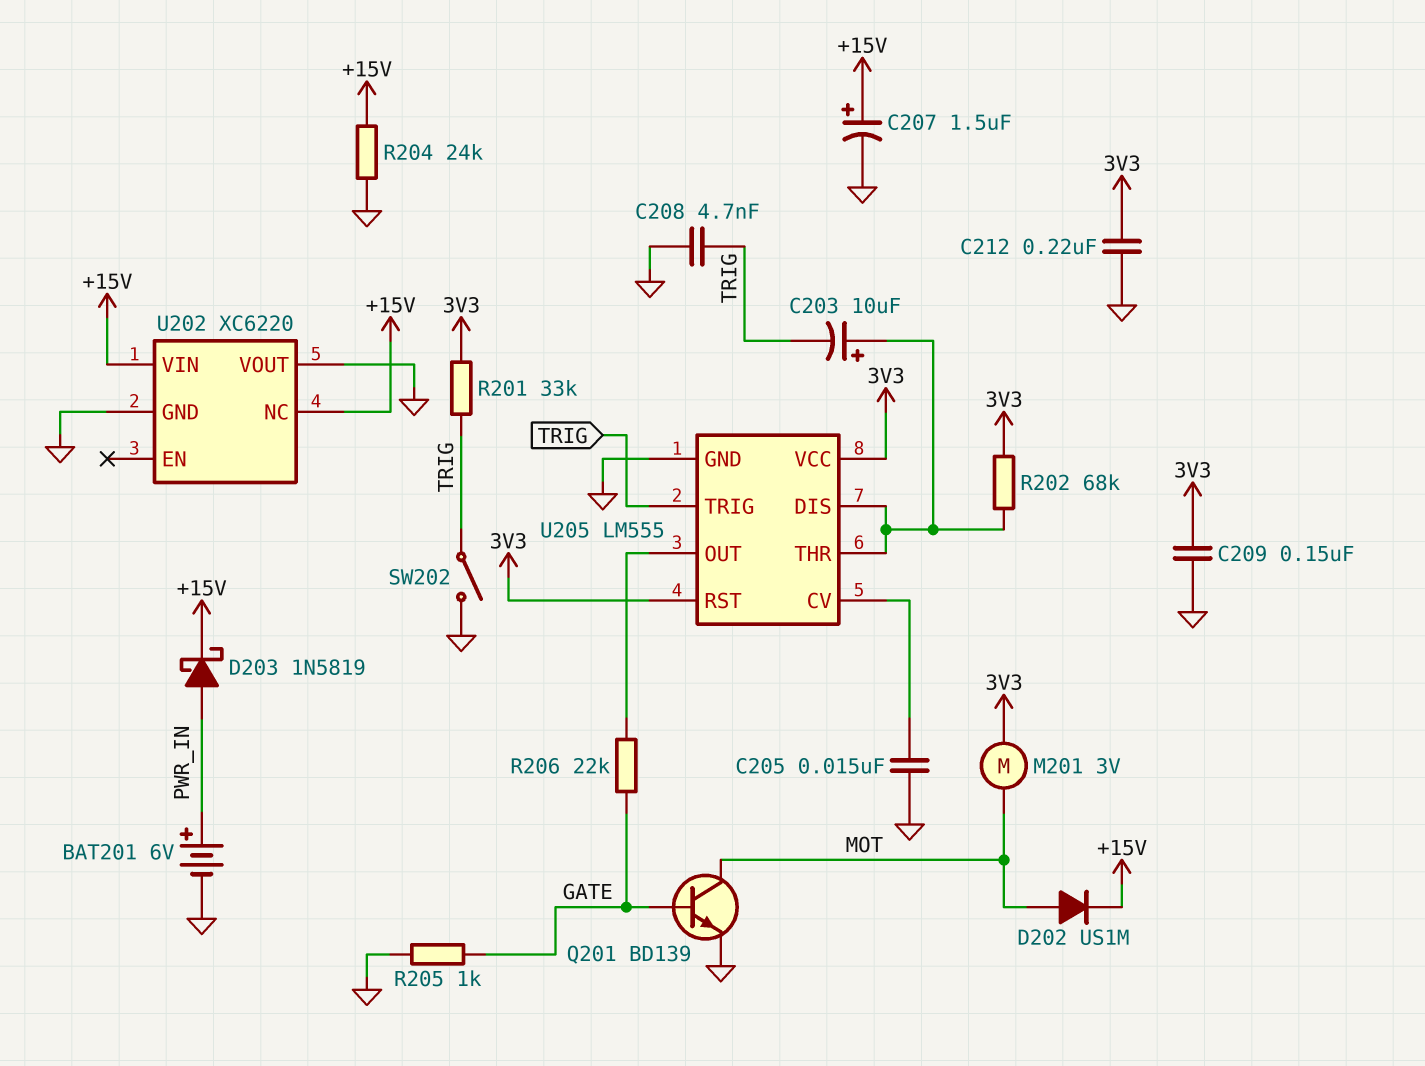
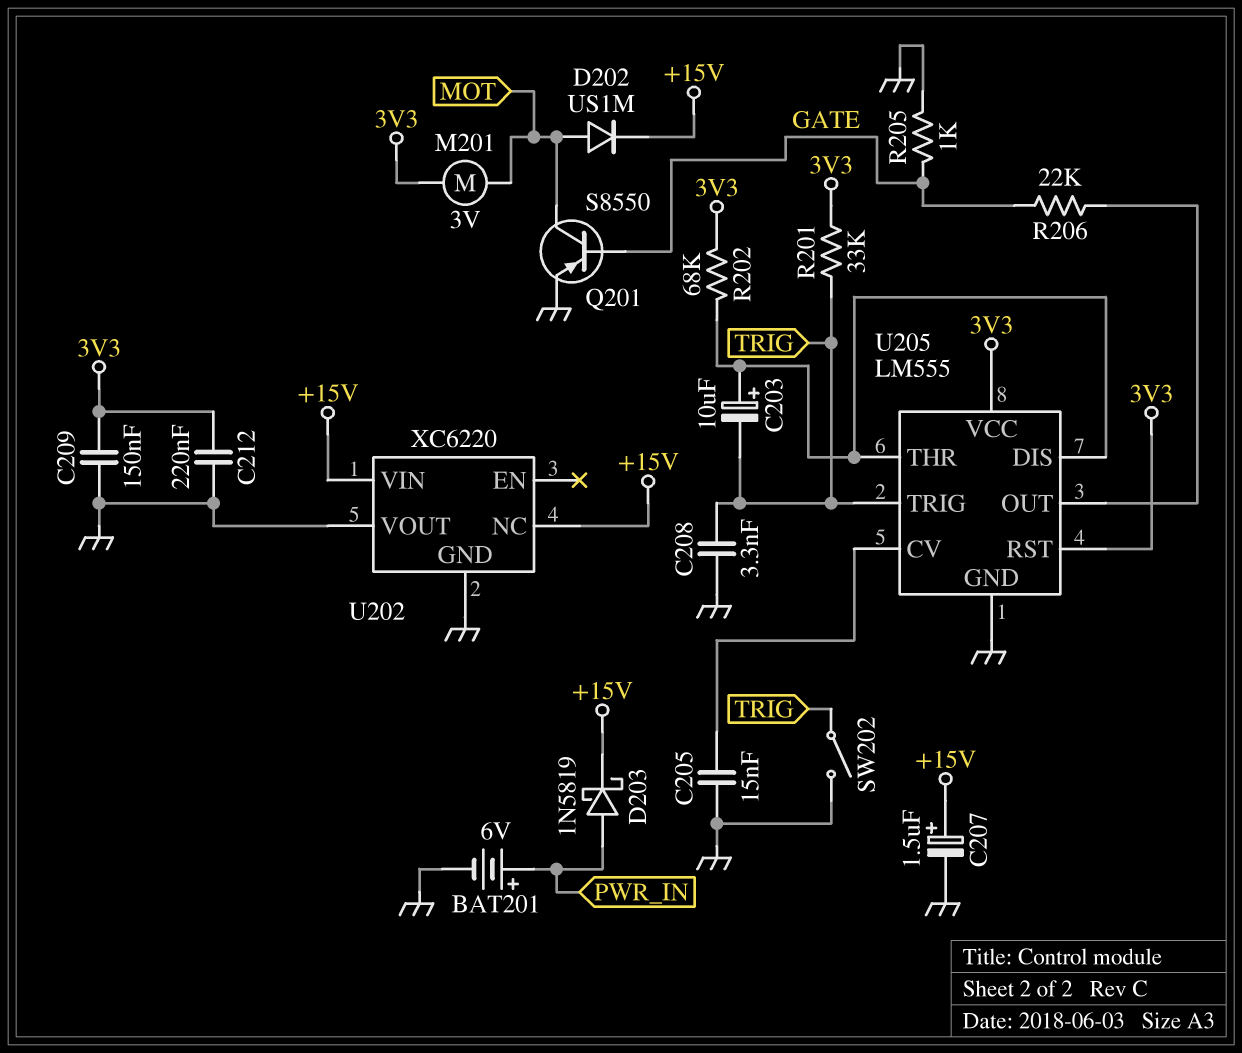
C208: 4.7nF (GND, TRIG) -> 3.3nF (GND, TRIG)
Q201: NPN BD139 (B GATE, C MOT, E GND) -> PNP S8550 (B GATE, C MOT, E GND)
R204: 24k (+15V, GND) -> none

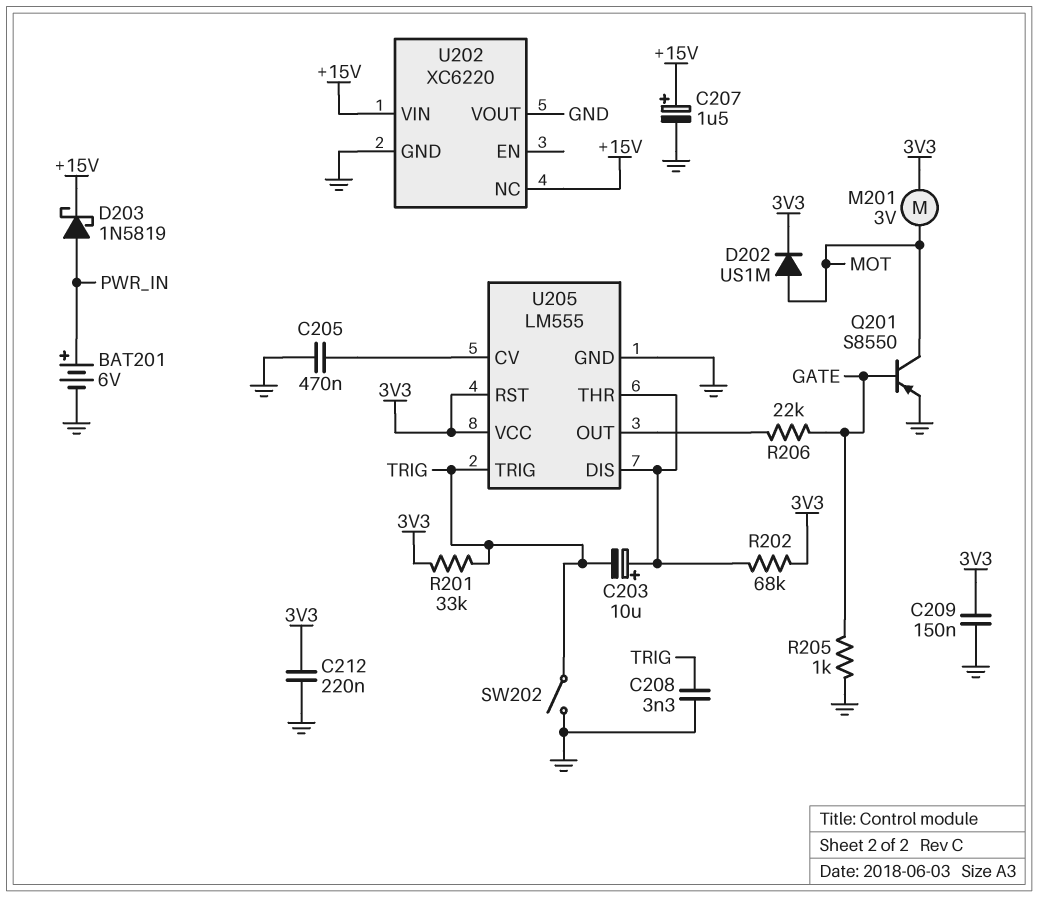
C205: 15nF (GND, U205/CV) -> 470nF (GND, U205/CV)
D202: diode US1M (A MOT, K +15V) -> diode US1M (A MOT, K 3V3)

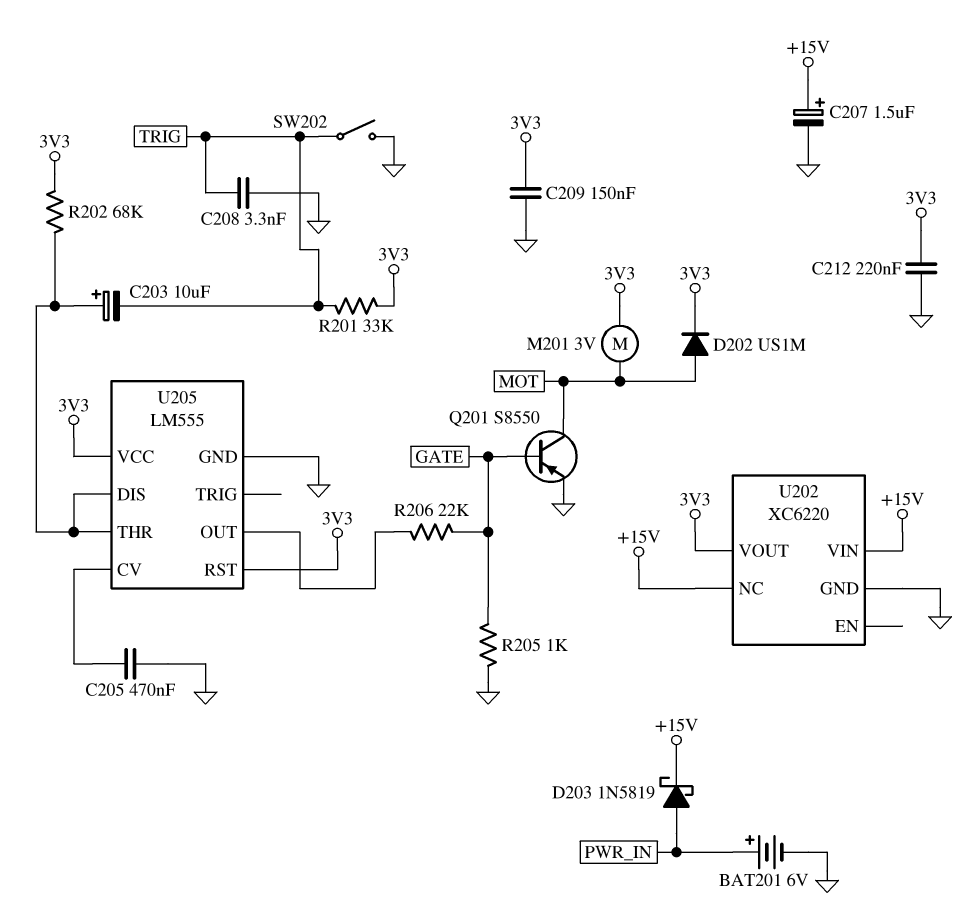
U202 pin VOUT: GND -> 3V3
U205 pin TRIG: TRIG -> none

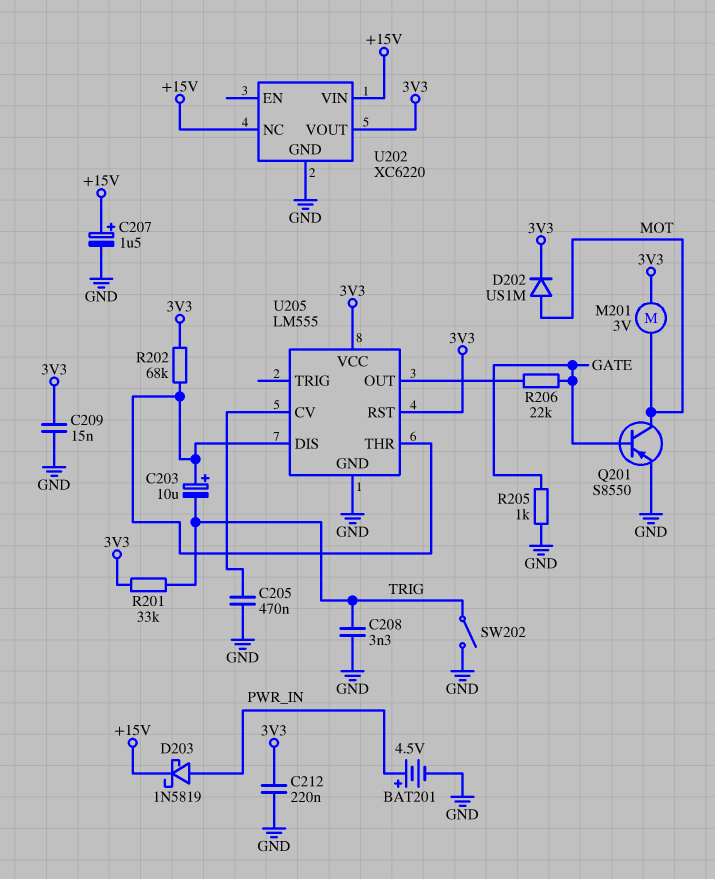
BAT201: 6V (plus PWR_IN, minus GND) -> 4.5V (plus PWR_IN, minus GND)
C209: 150nF (3V3, GND) -> 15nF (3V3, GND)

